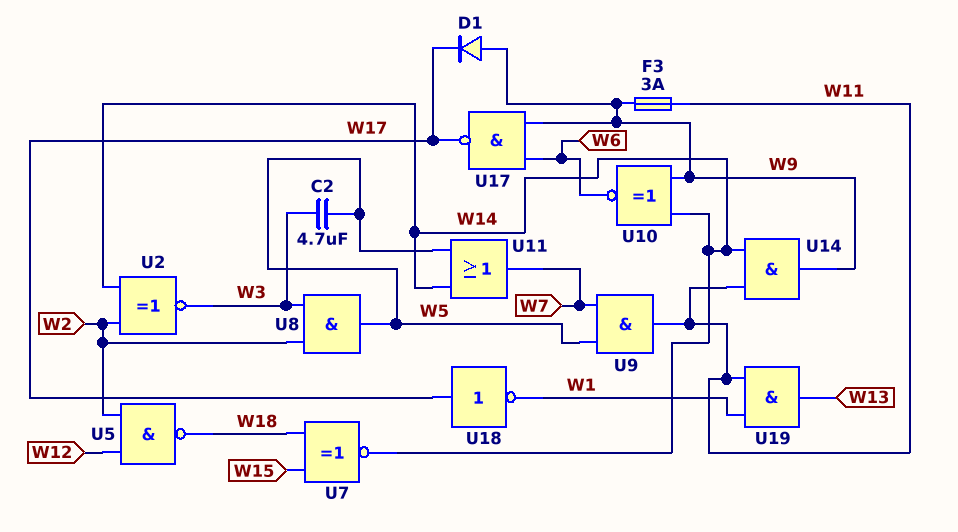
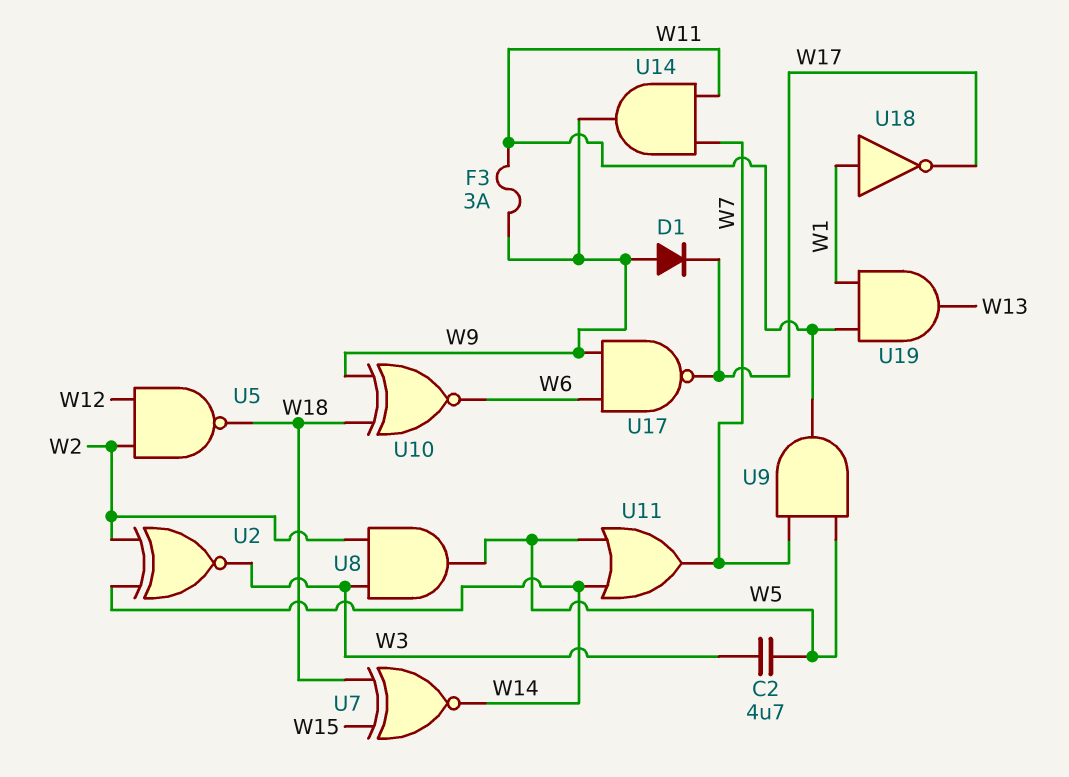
U10: XNOR (in W9, in W14, out W6) -> XNOR (in W9, in W18, out W6)
U14: AND (in W11, in W14, out W9) -> AND (in W7, in W11, out W9)
U18: NOT (in W17, out W1) -> NOT (in W1, out W17)

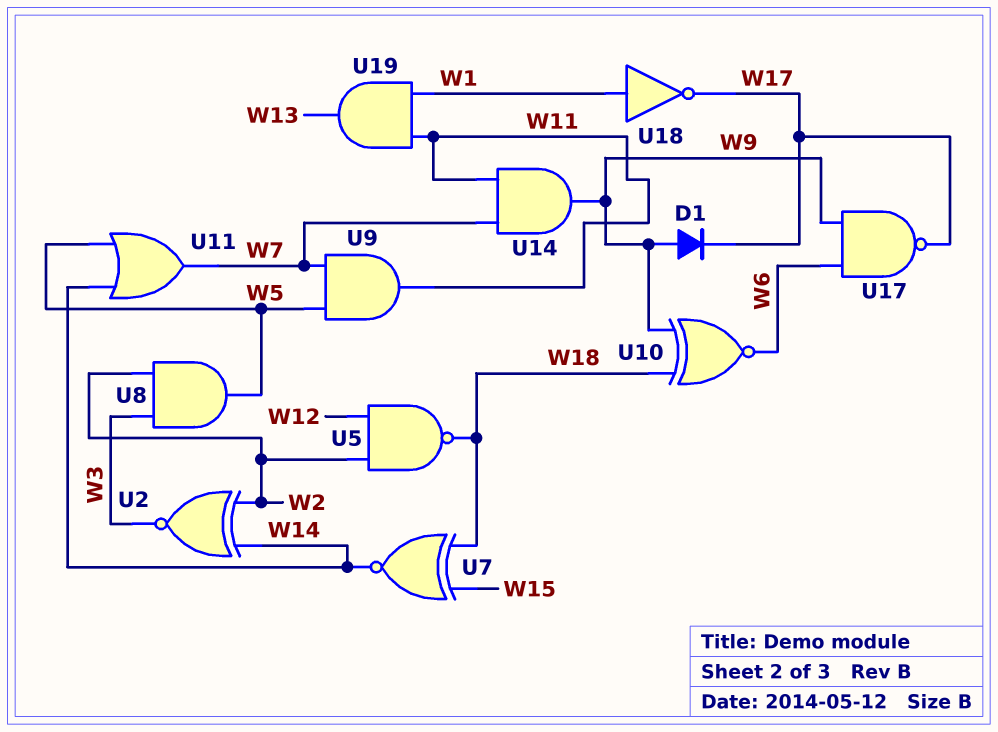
C2: 4.7uF (W3, W5) -> none
F3: 3A (W9, W11) -> none

